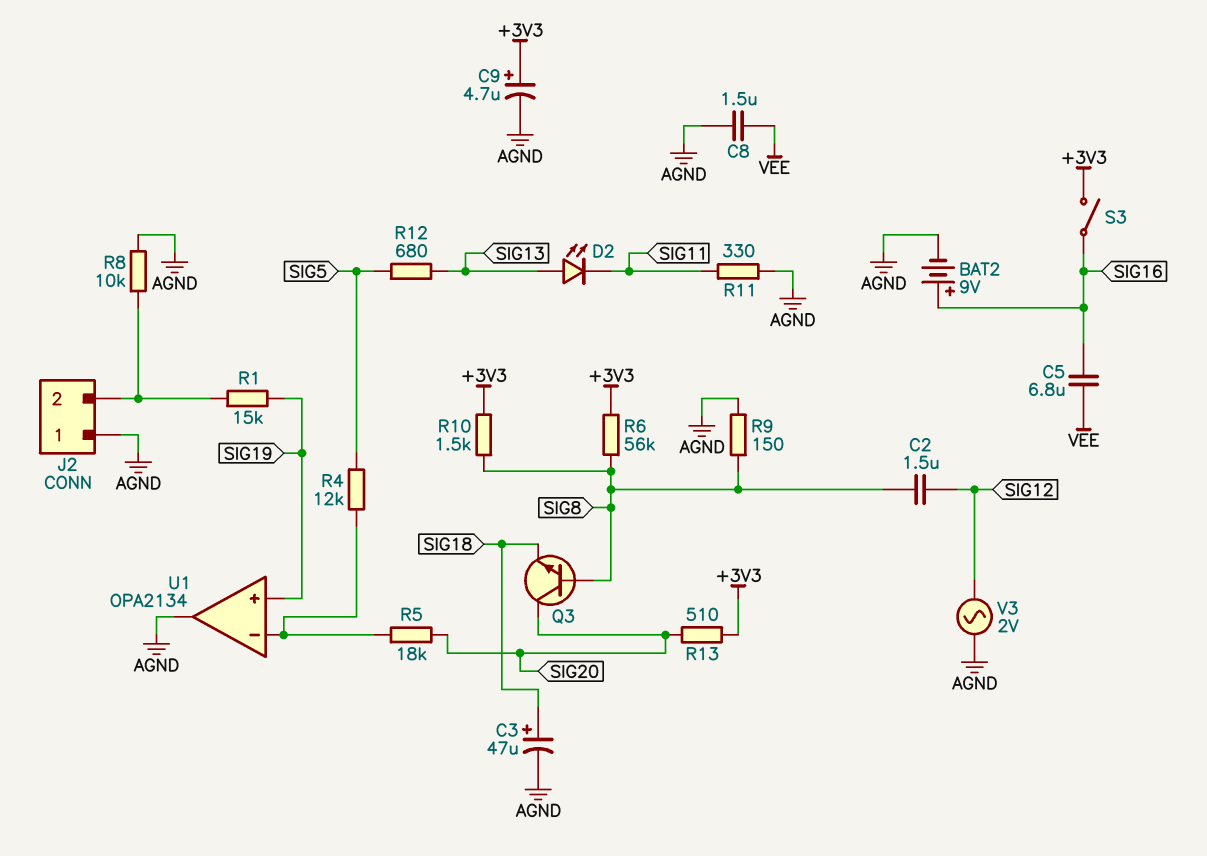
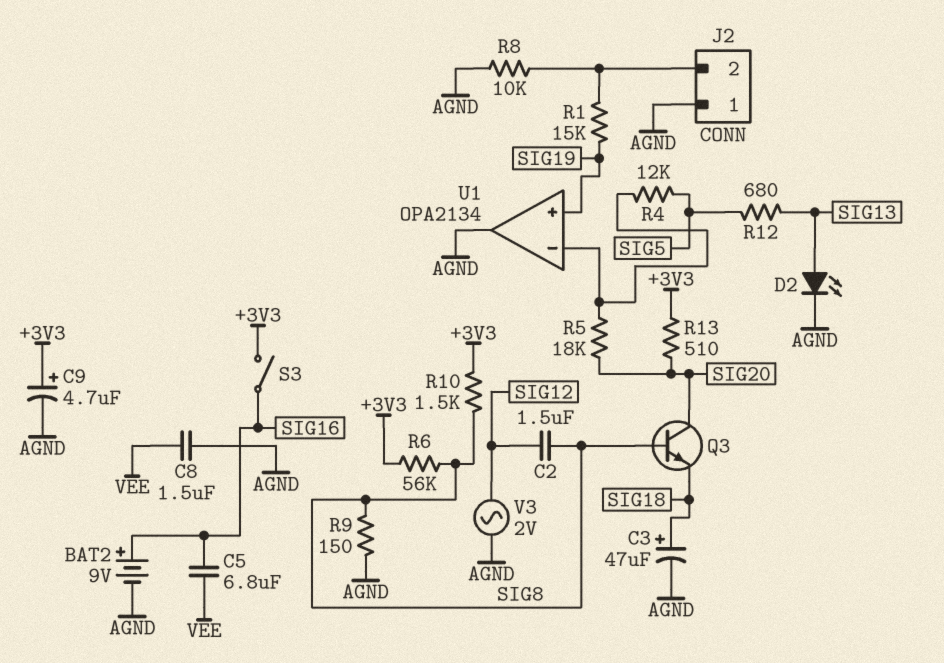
D2: LED (A SIG13, K SIG11) -> LED (A SIG13, K AGND)
R11: 330 (AGND, SIG11) -> none

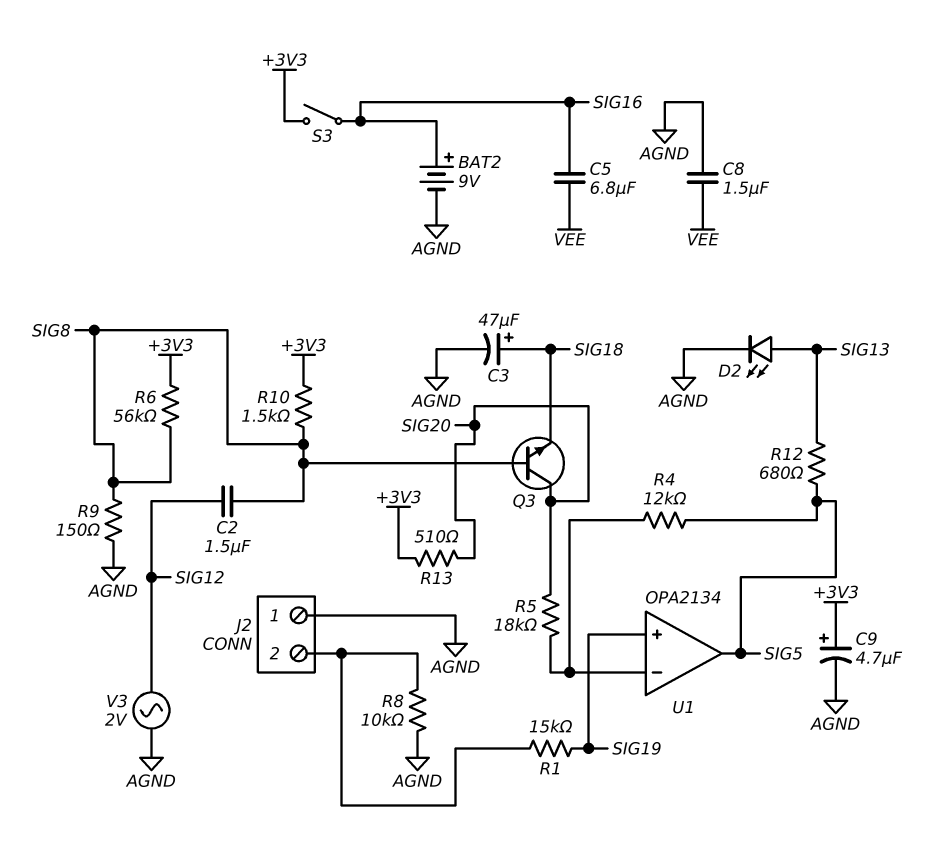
U1 pin out: AGND -> SIG5

